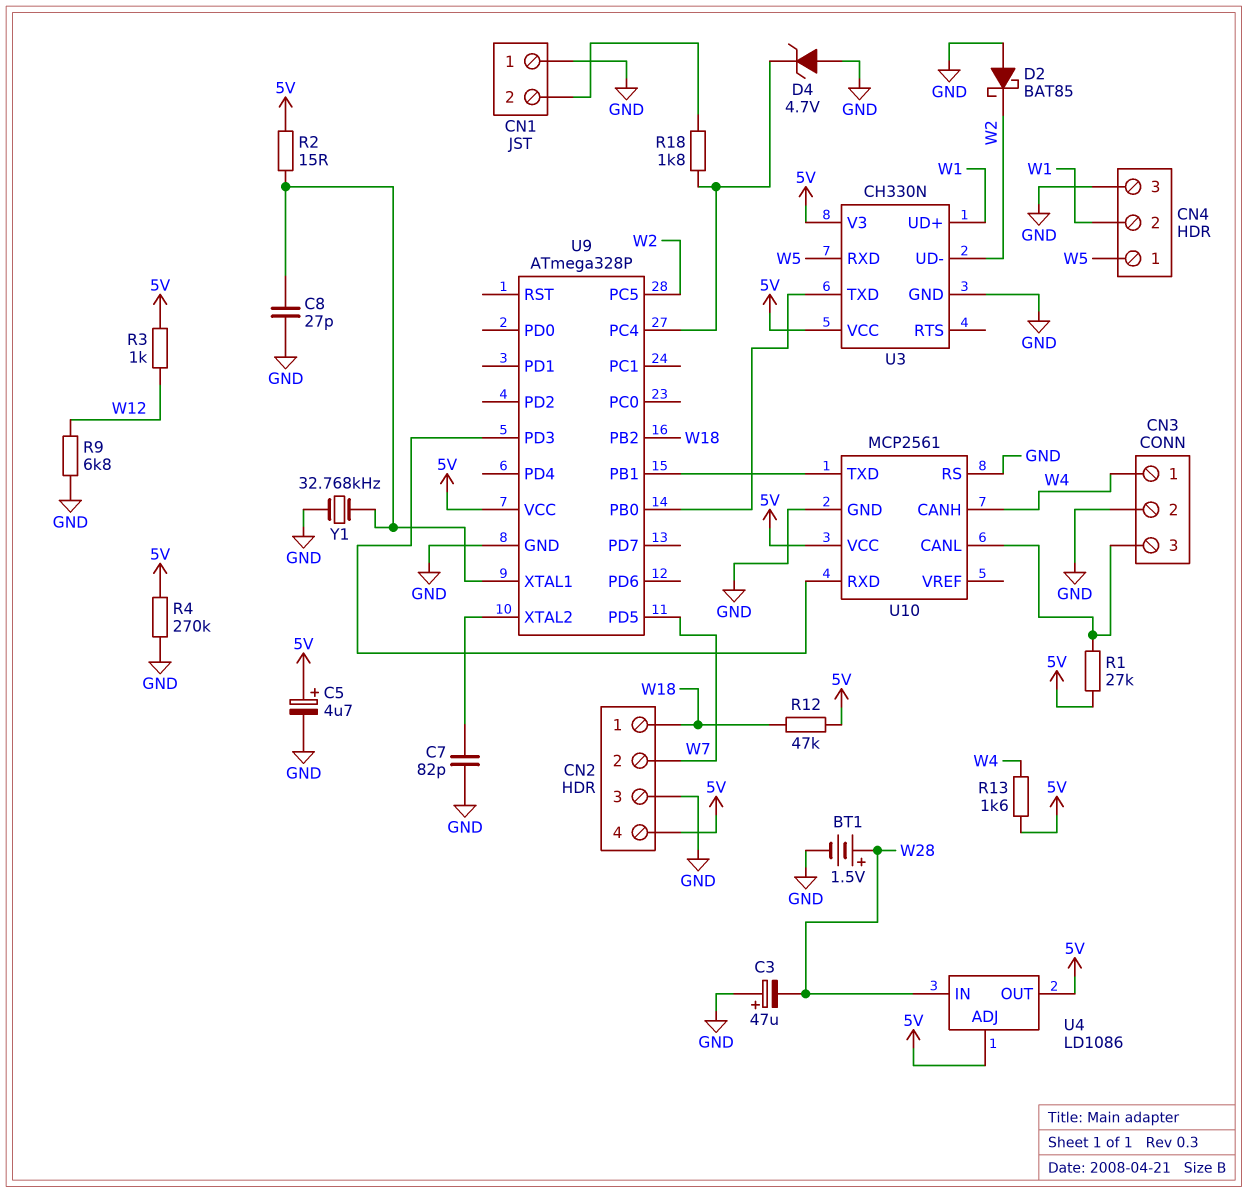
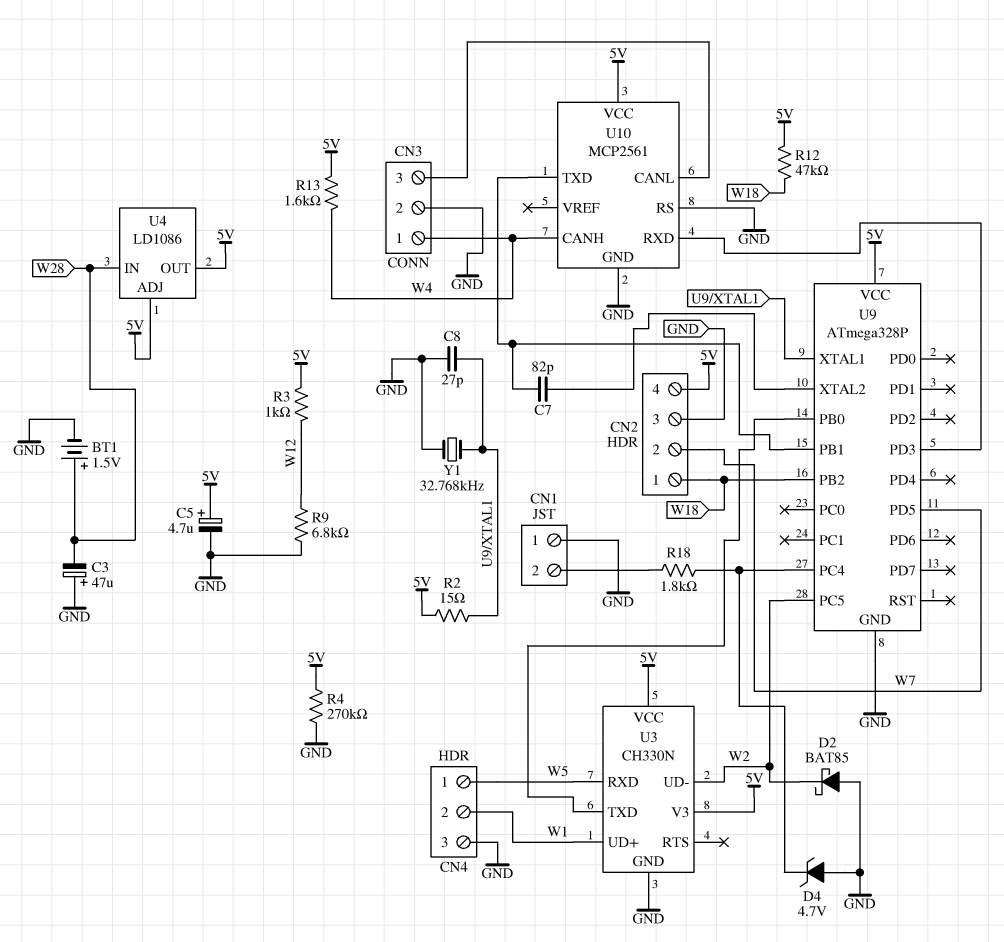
C7: 82pF (GND, U9/XTAL2) -> 82pF (U9/PB1, U9/XTAL2)
R1: 27k (5V, CN3/3) -> none

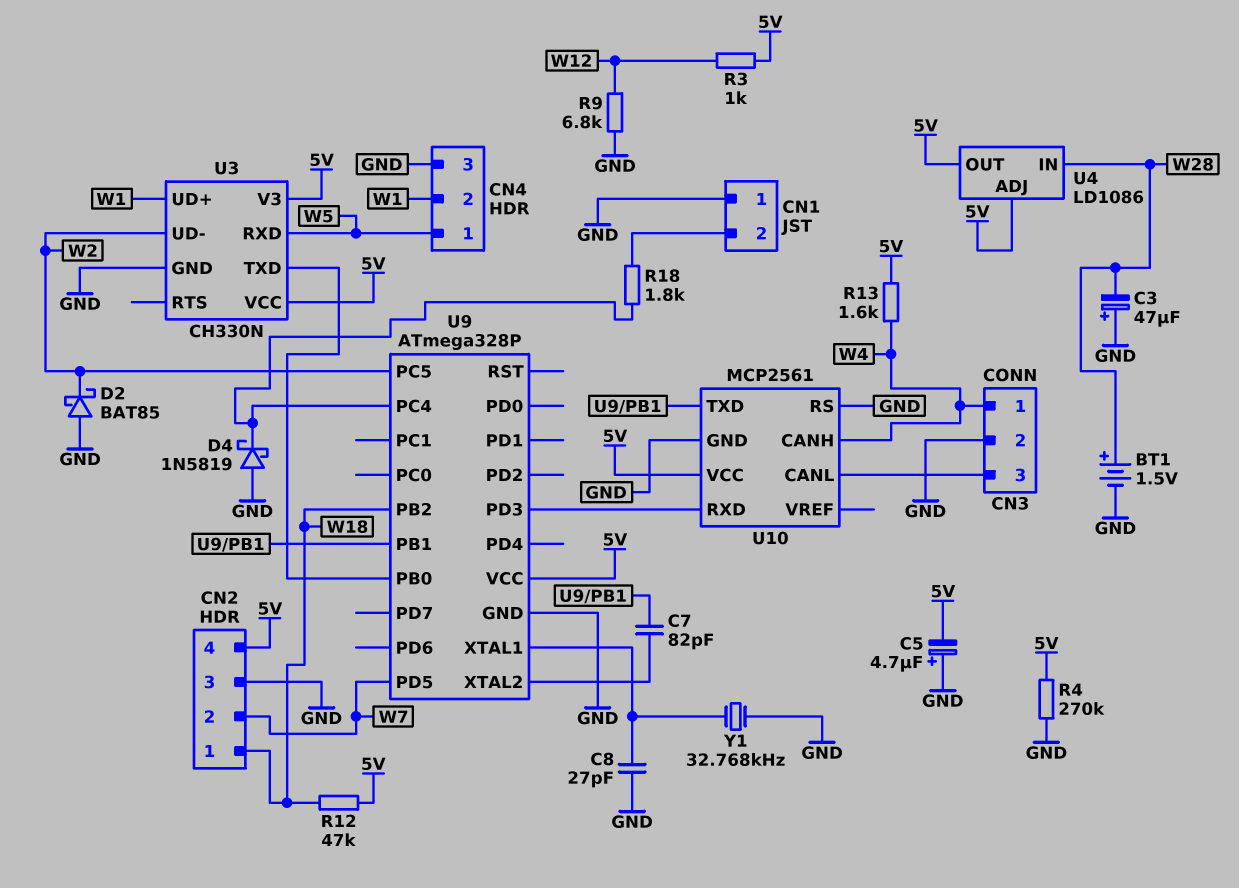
C5: 4.7uF (plus 5V, minus GND) -> 4.7uF (plus GND, minus 5V)
D4: zener 4.7V (A GND, K U9/PC4) -> schottky 1N5819 (A GND, K U9/PC4)
R2: 15 (5V, U9/XTAL1) -> none

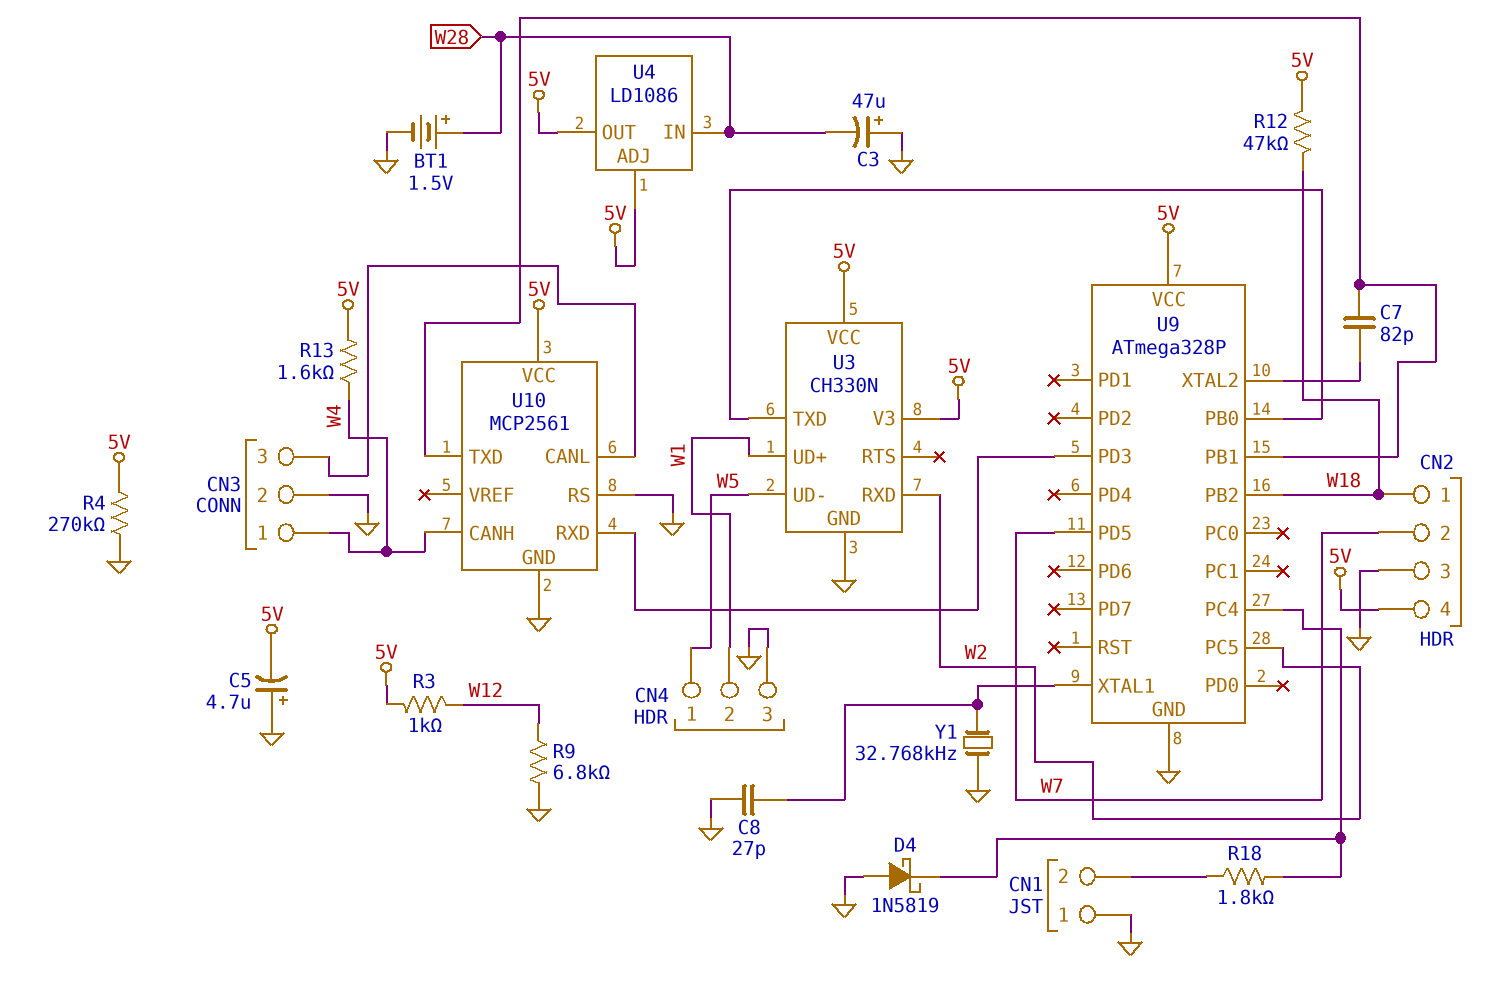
D2: schottky BAT85 (A GND, K W2) -> none
U3 pin RXD: W5 -> W2
U3 pin UD-: W2 -> W5

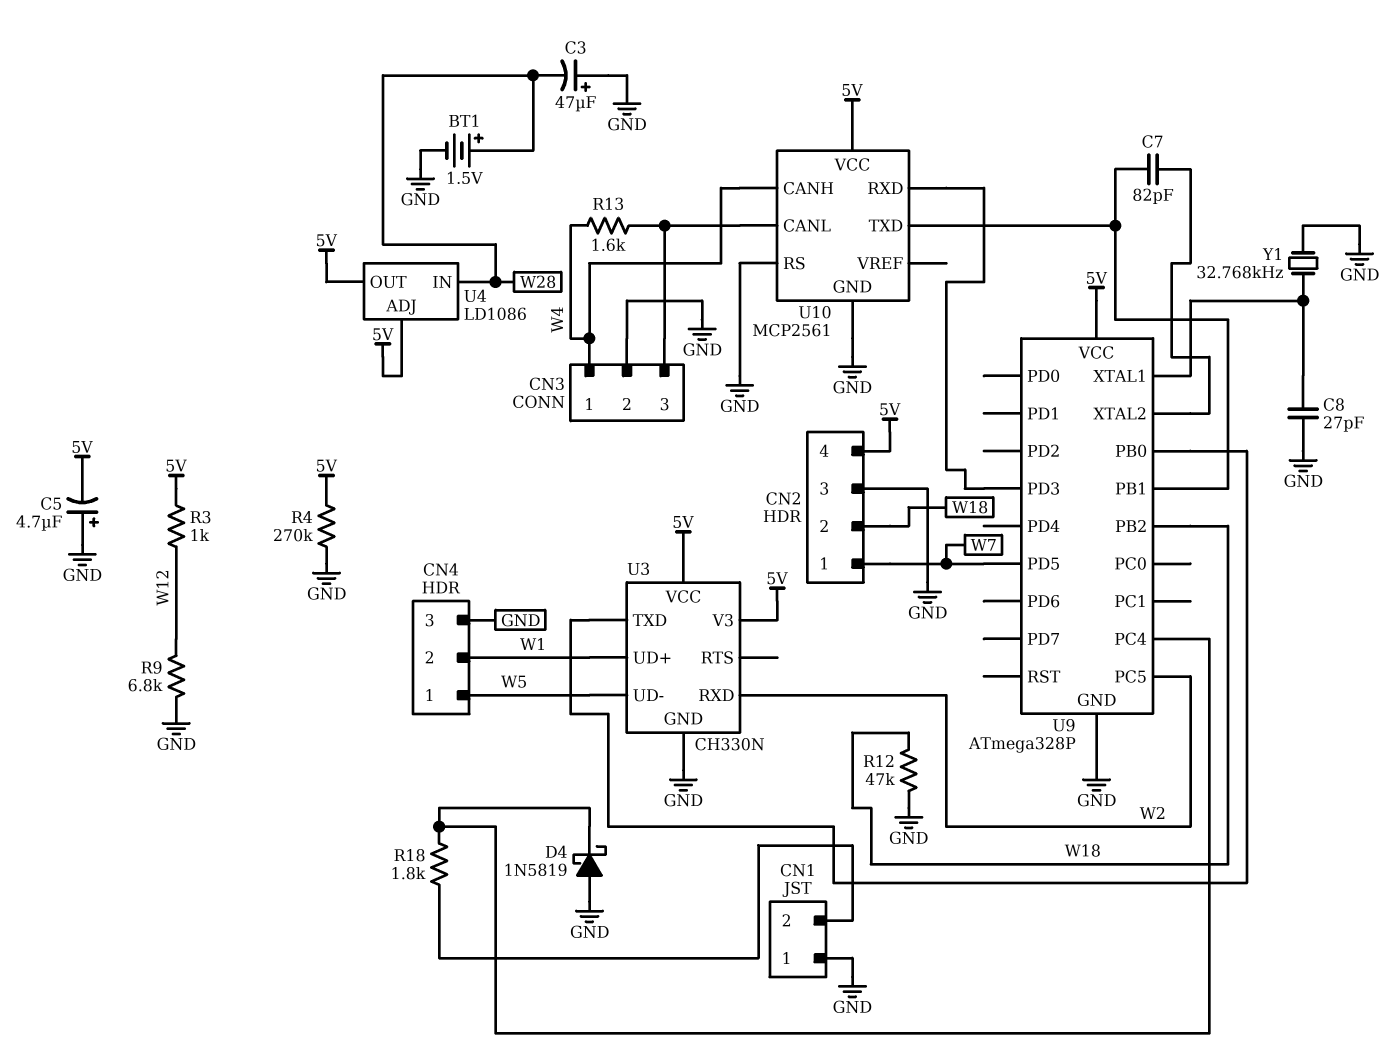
CN2 pin 1: W18 -> W7
CN2 pin 2: W7 -> W18
R12: 47k (5V, W18) -> 47k (GND, W18)
R13: 1.6k (5V, W4) -> 1.6k (CN3/3, W4)

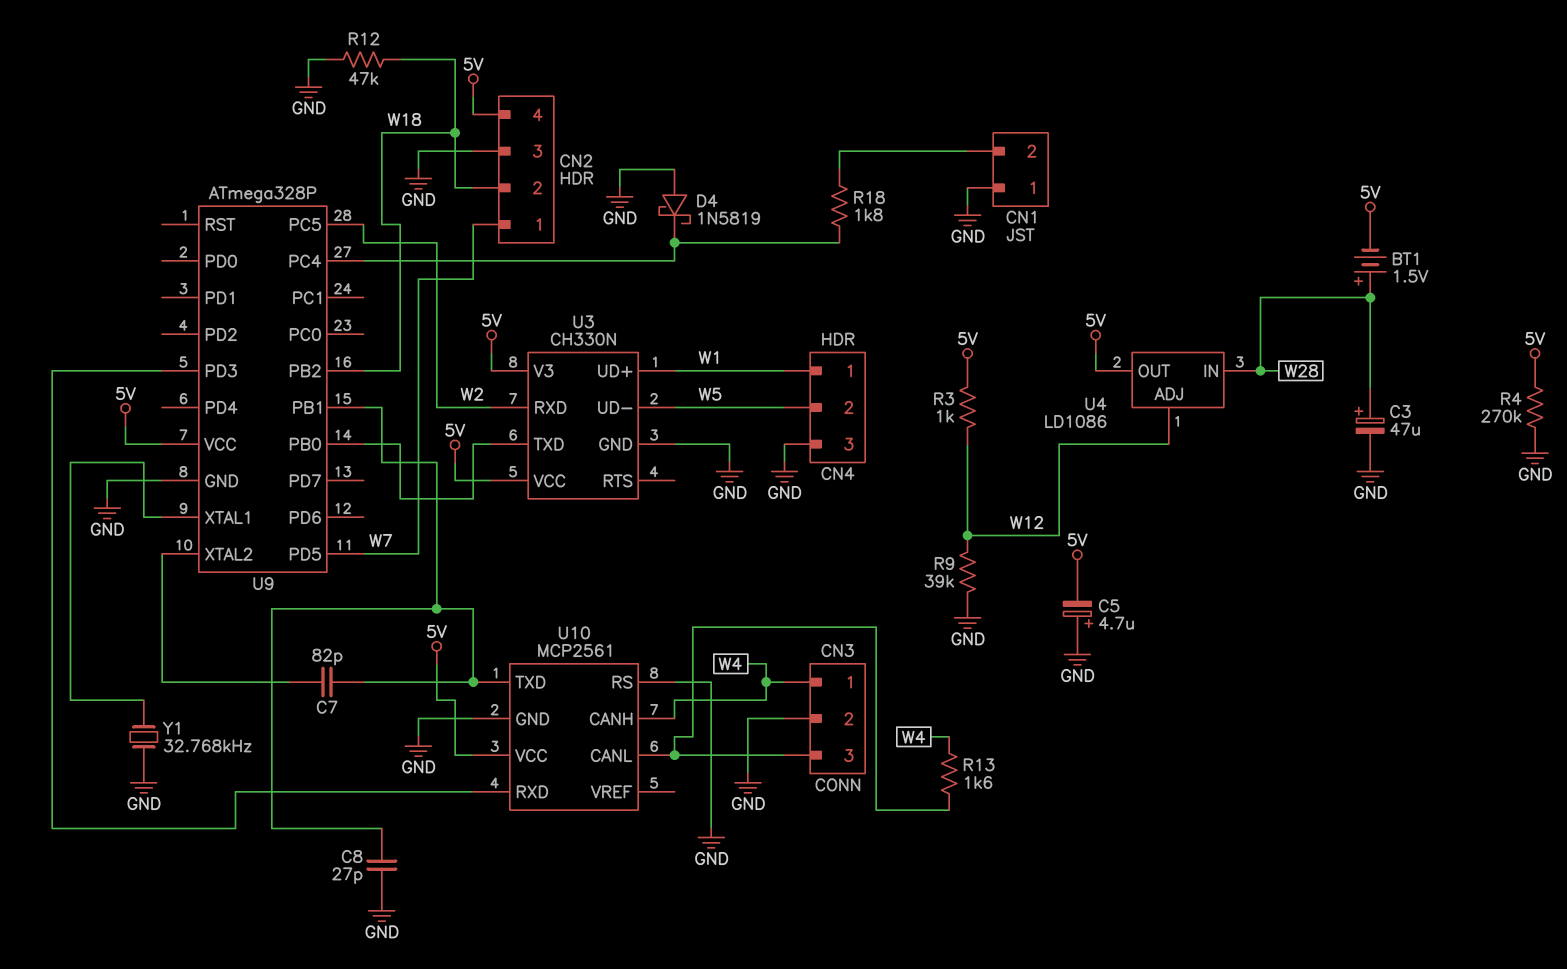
BT1: 1.5V (plus W28, minus GND) -> 1.5V (plus W28, minus 5V)
C3: 47uF (plus GND, minus W28) -> 47uF (plus W28, minus GND)
C8: 27pF (GND, U9/XTAL1) -> 27pF (GND, U9/PB1)
CN4 pin 1: W5 -> W1
CN4 pin 2: W1 -> W5
R9: 6.8k (GND, W12) -> 39k (GND, W12)
U4 pin ADJ: 5V -> W12

